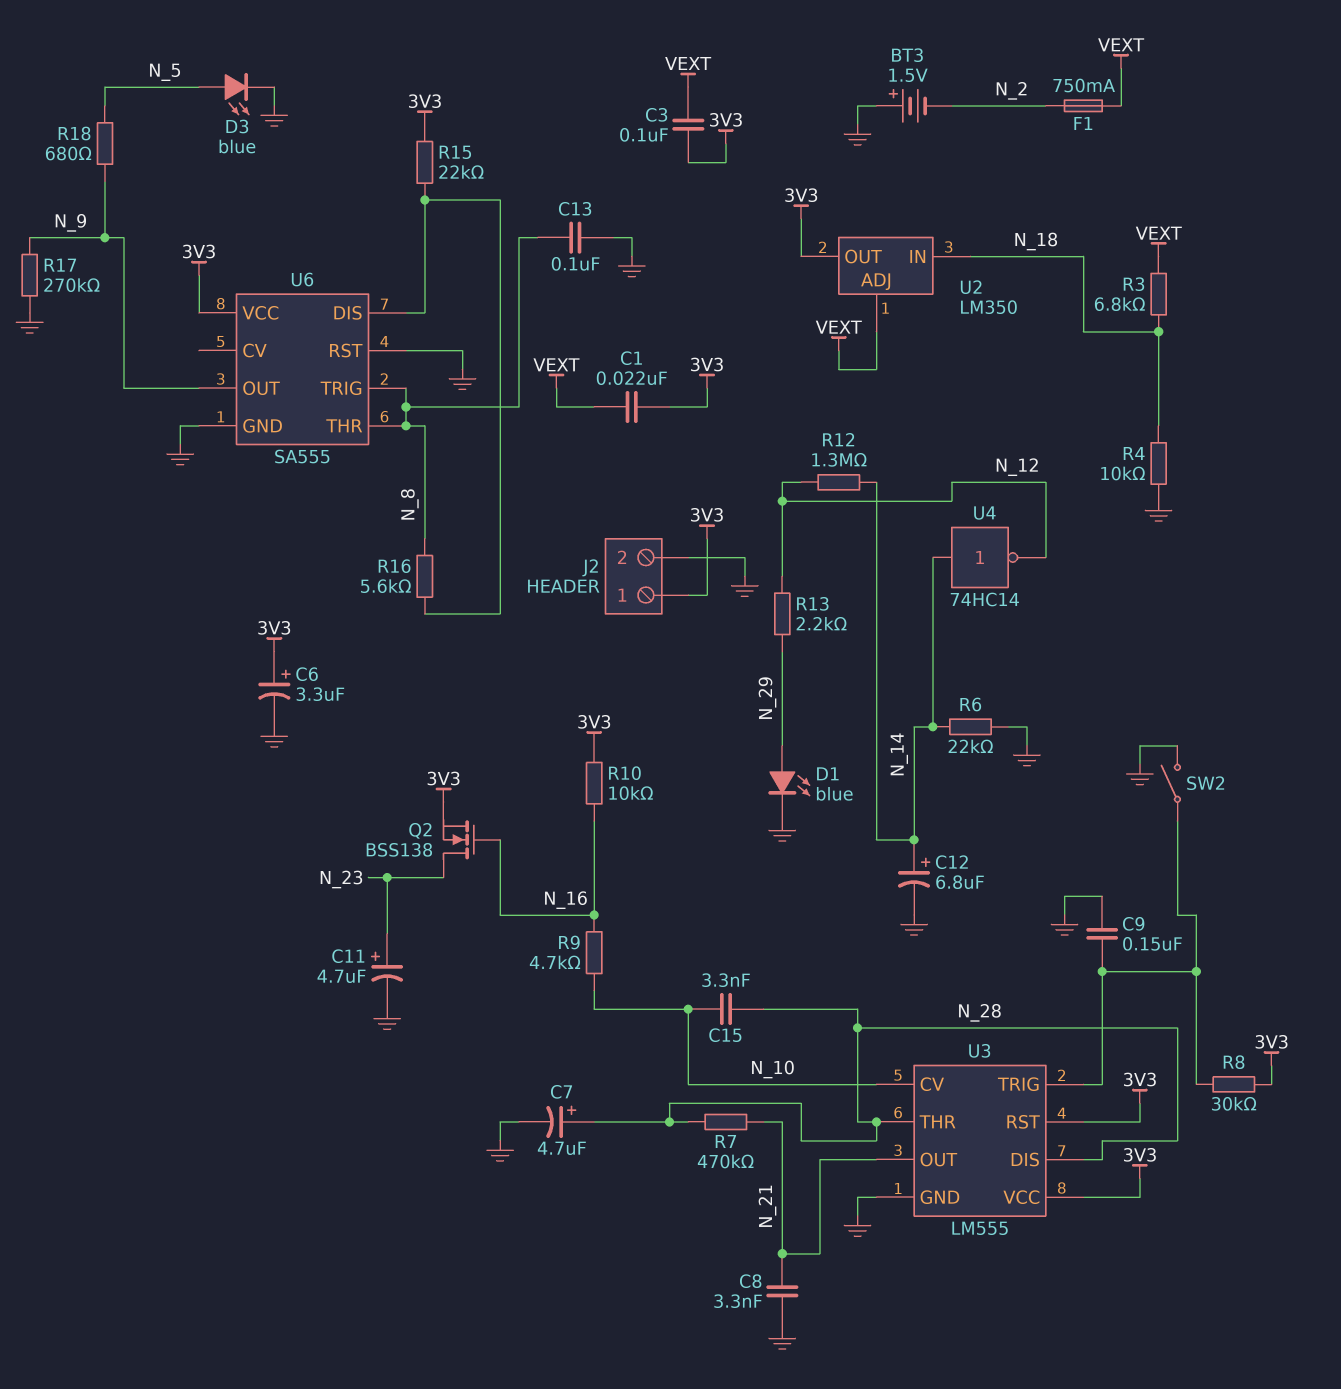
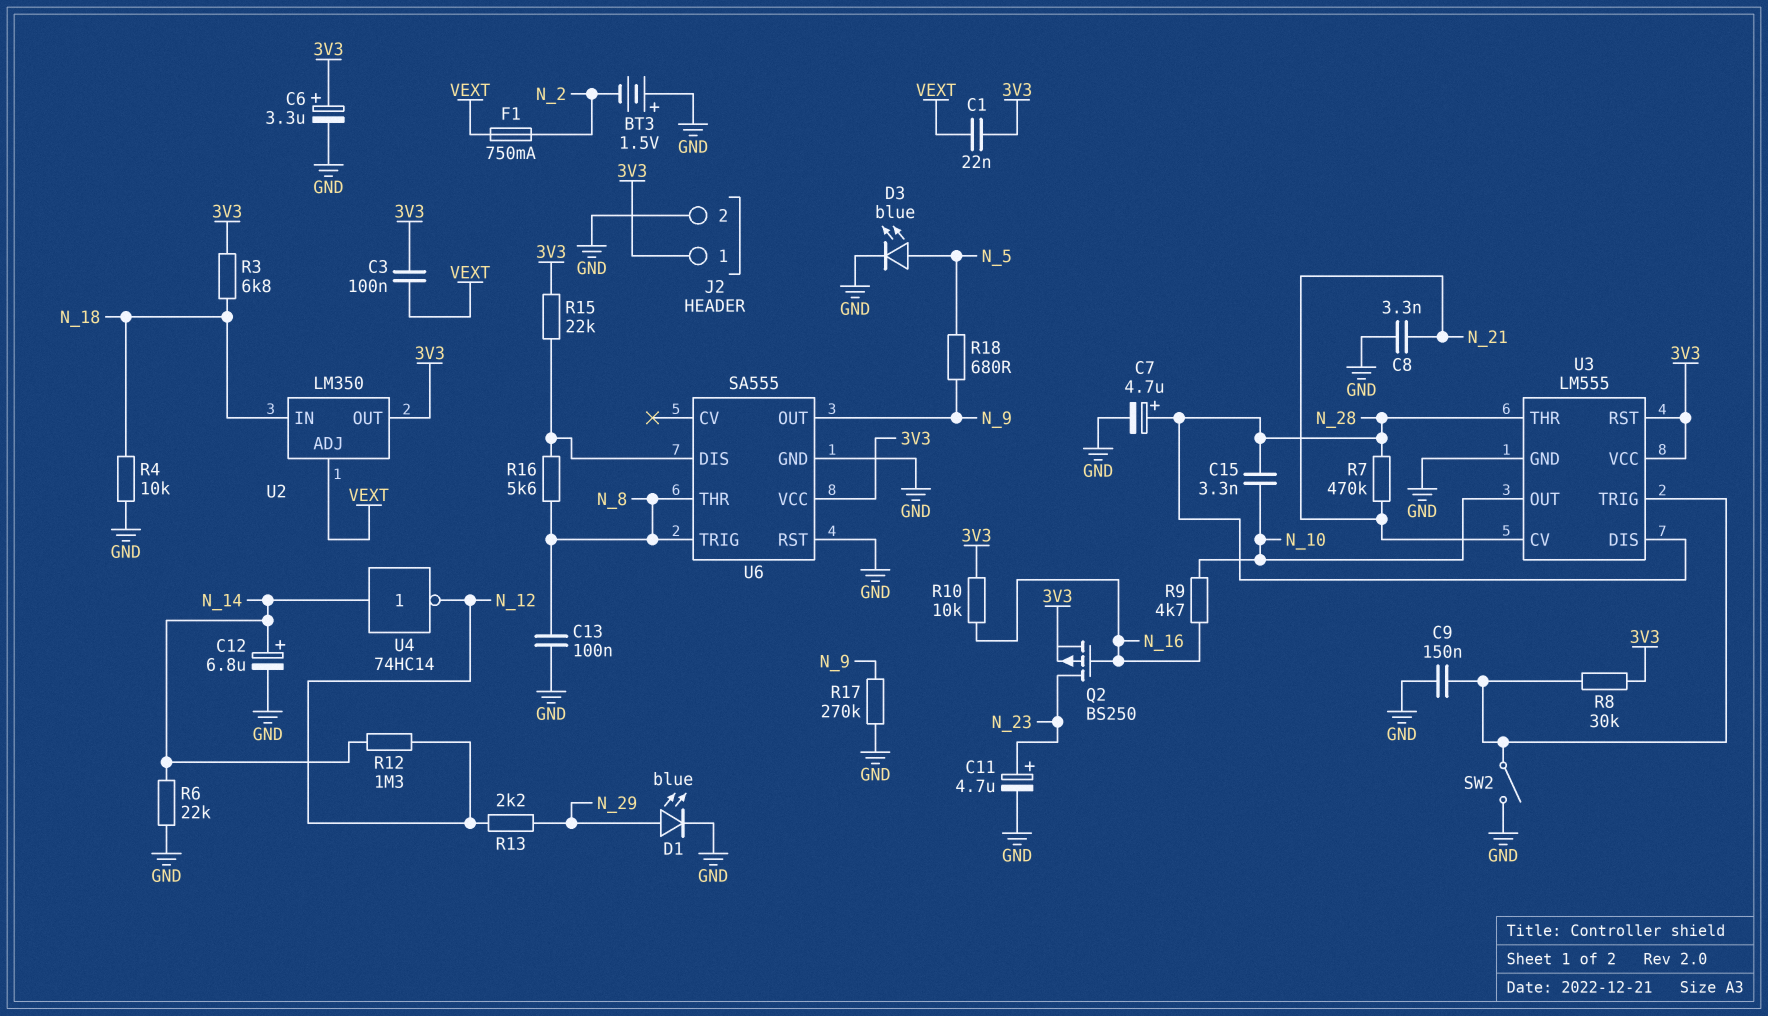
Q2: NMOS BSS138 (G N_16, D N_23, S 3V3) -> PMOS BS250 (G N_16, D N_23, S 3V3)
R3: 6.8k (N_18, VEXT) -> 6.8k (3V3, N_18)
U3 pin CV: N_10 -> N_21
U3 pin OUT: N_21 -> N_10

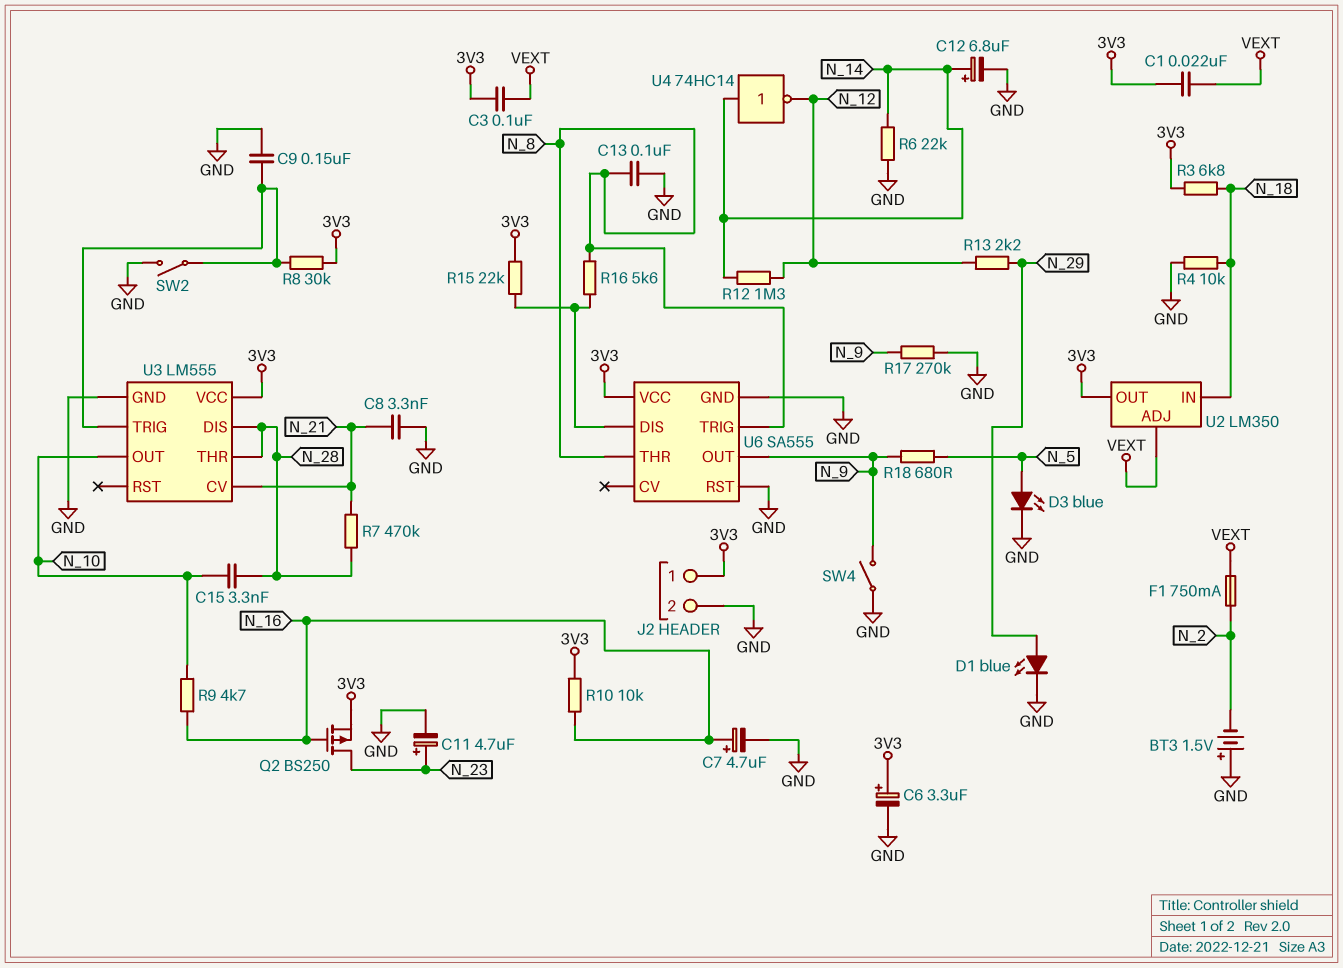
C7: 4.7uF (plus N_28, minus GND) -> 4.7uF (plus N_16, minus GND)
SW4: none -> switch (GND, N_9)
U3 pin RST: 3V3 -> none

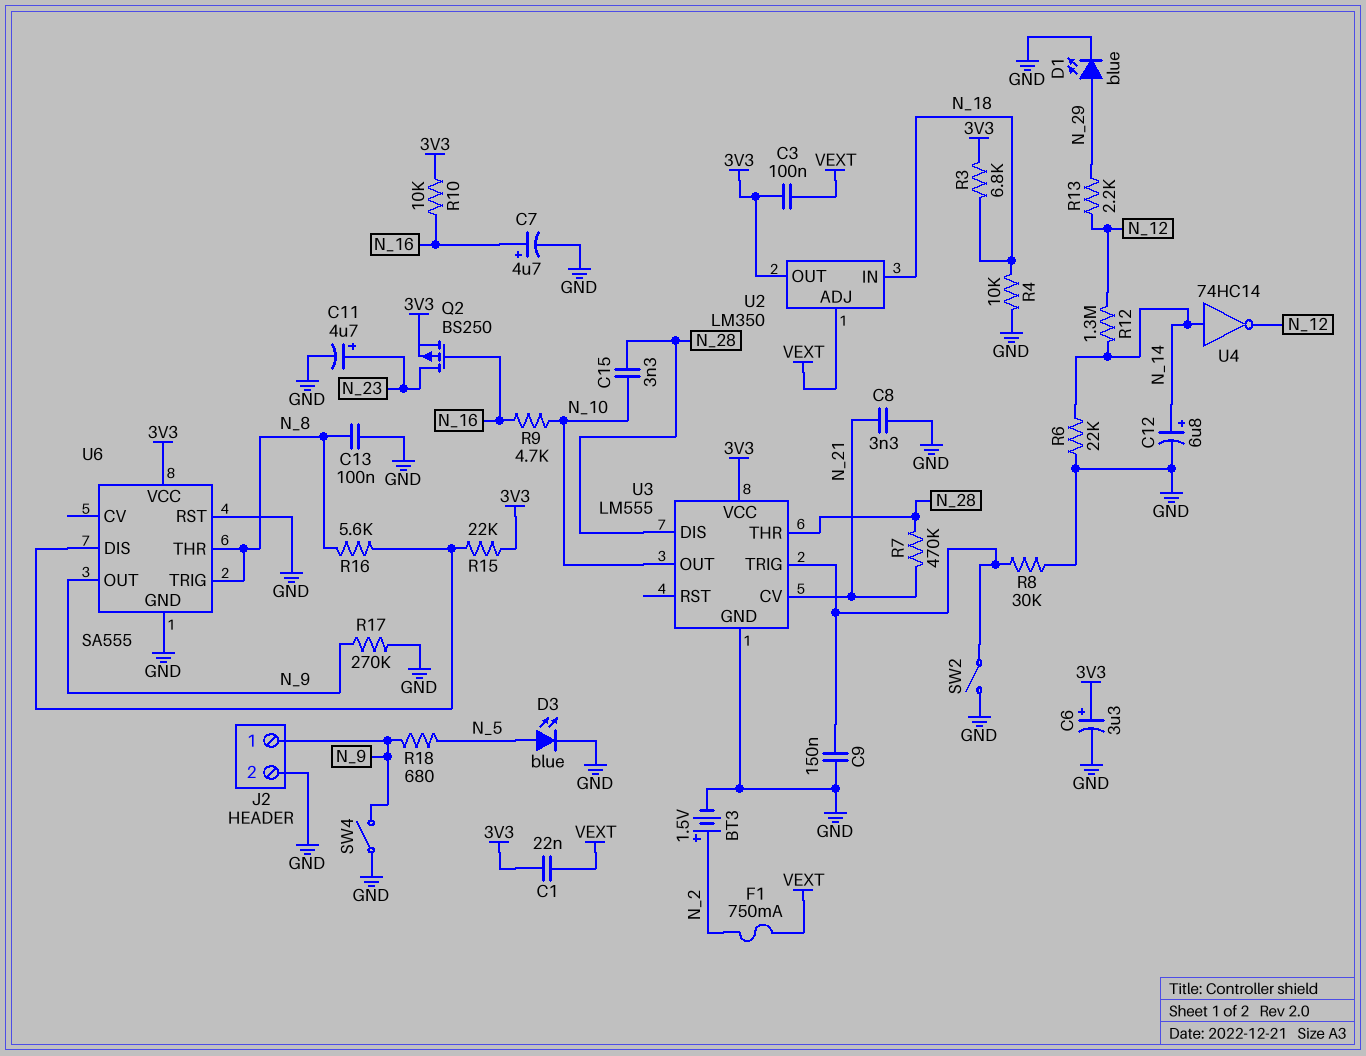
BT3: 1.5V (plus GND, minus N_2) -> 1.5V (plus N_2, minus GND)
J2 pin 1: 3V3 -> N_9
R8: 30k (3V3, U3/TRIG) -> 30k (GND, U3/TRIG)

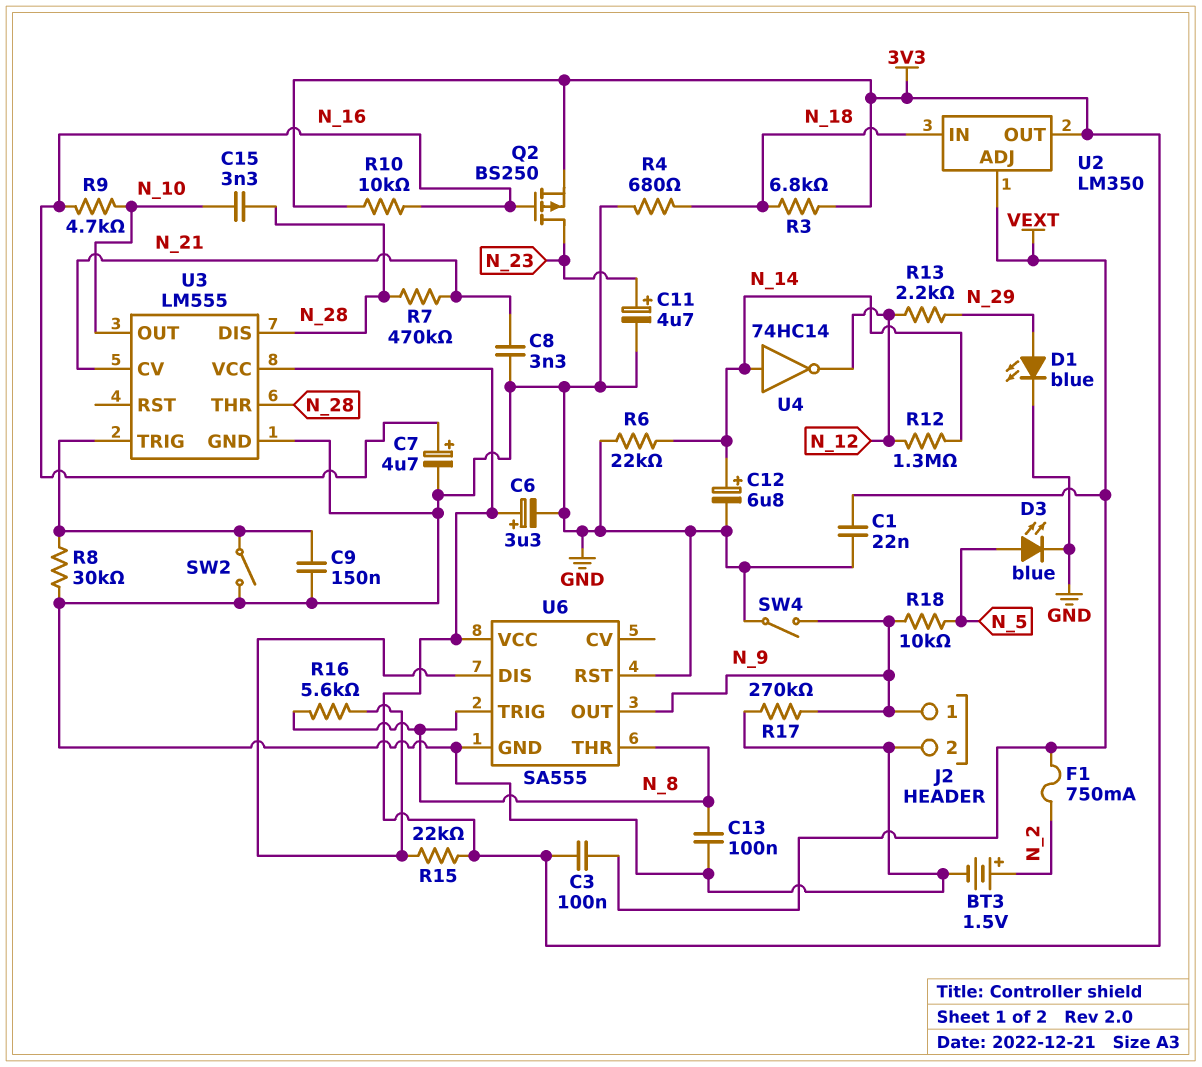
C1: 22nF (3V3, VEXT) -> 22nF (GND, VEXT)
R4: 10k (GND, N_18) -> 680 (GND, N_18)
R18: 680 (N_5, N_9) -> 10k (N_5, N_9)

